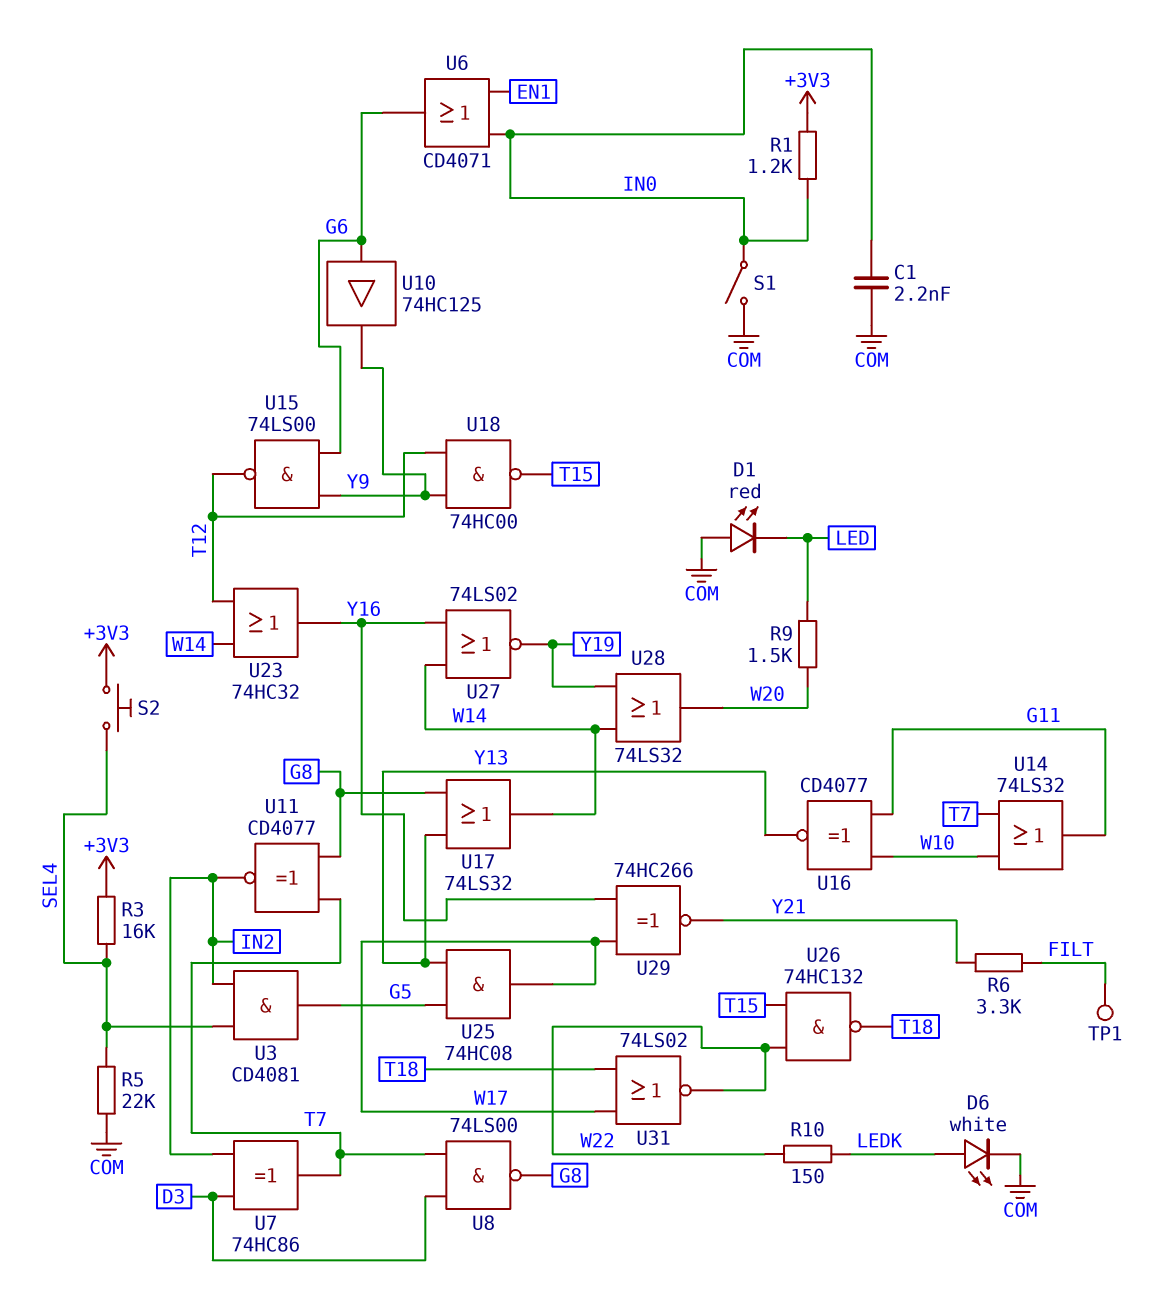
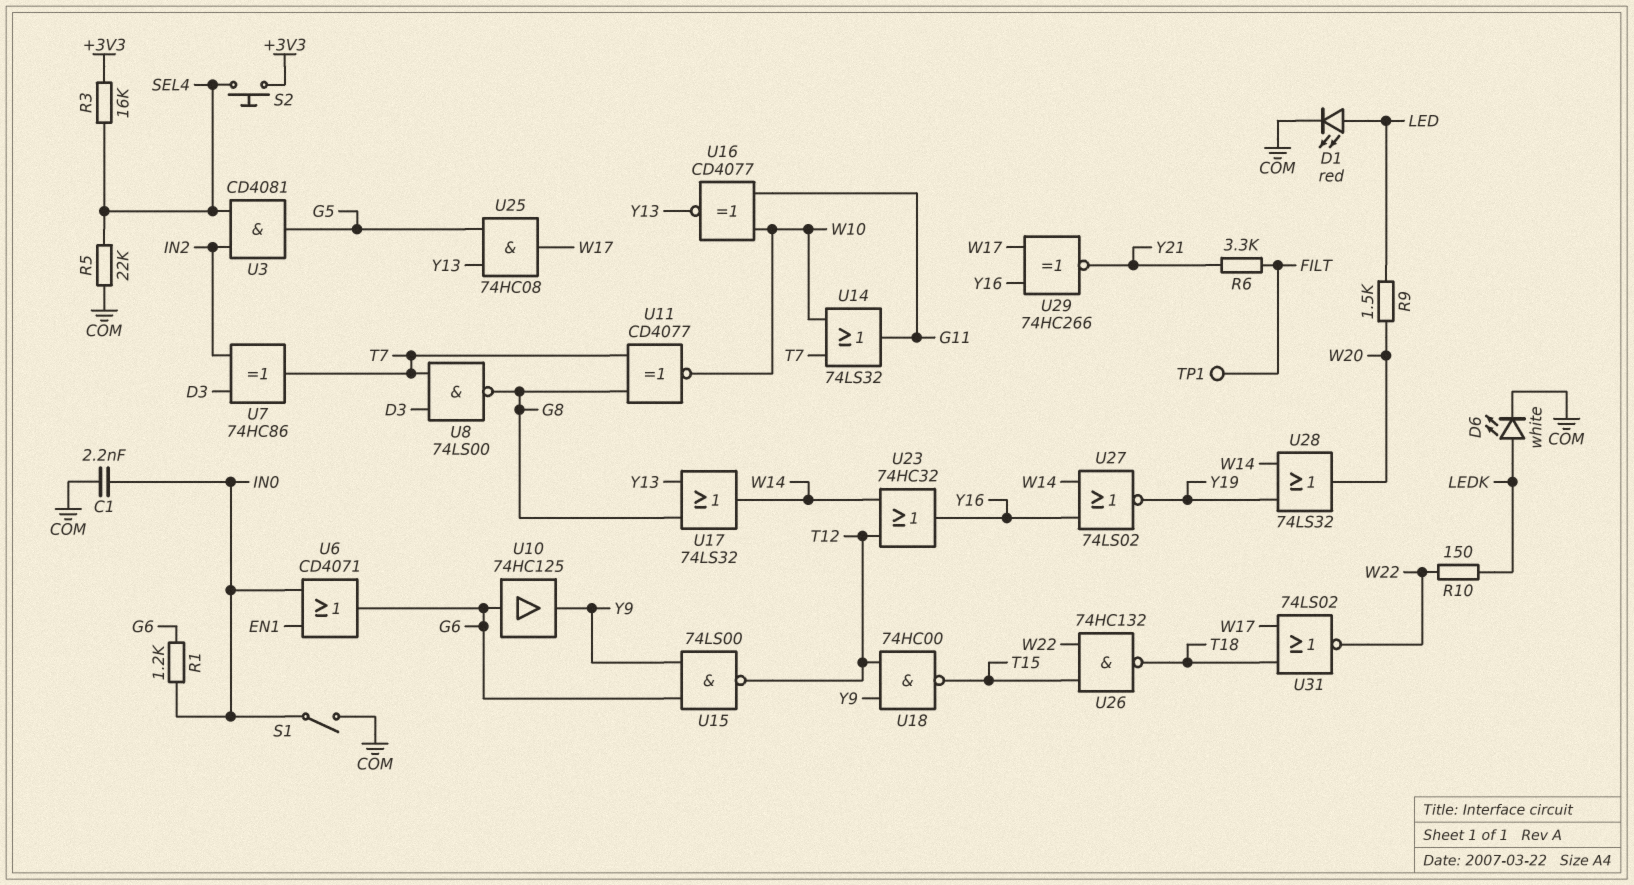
D1: LED red (A COM, K LED) -> LED red (A LED, K COM)
R1: 1.2k (+3V3, IN0) -> 1.2k (G6, IN0)
U11: XNOR CD4077 (in G8, in T7, out IN2) -> XNOR CD4077 (in G8, in T7, out W10)

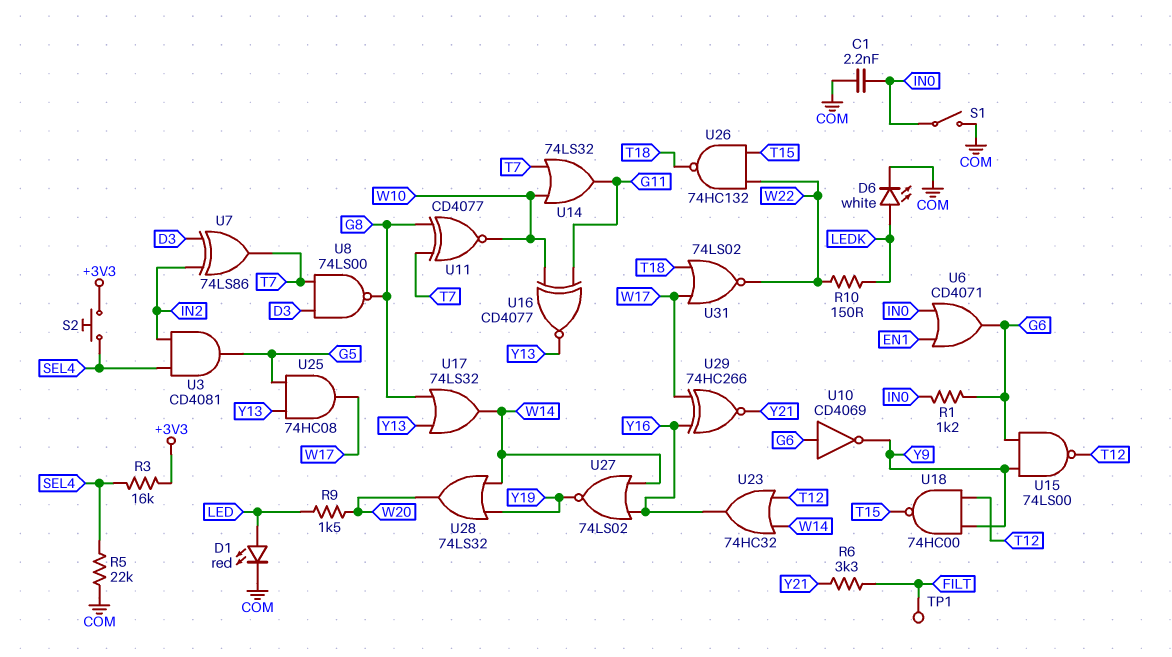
U7: XOR 74HC86 (in D3, in IN2, out T7) -> XOR 74LS86 (in D3, in IN2, out T7)
U10: buffer 74HC125 (in G6, out Y9) -> NOT CD4069 (in G6, out Y9)

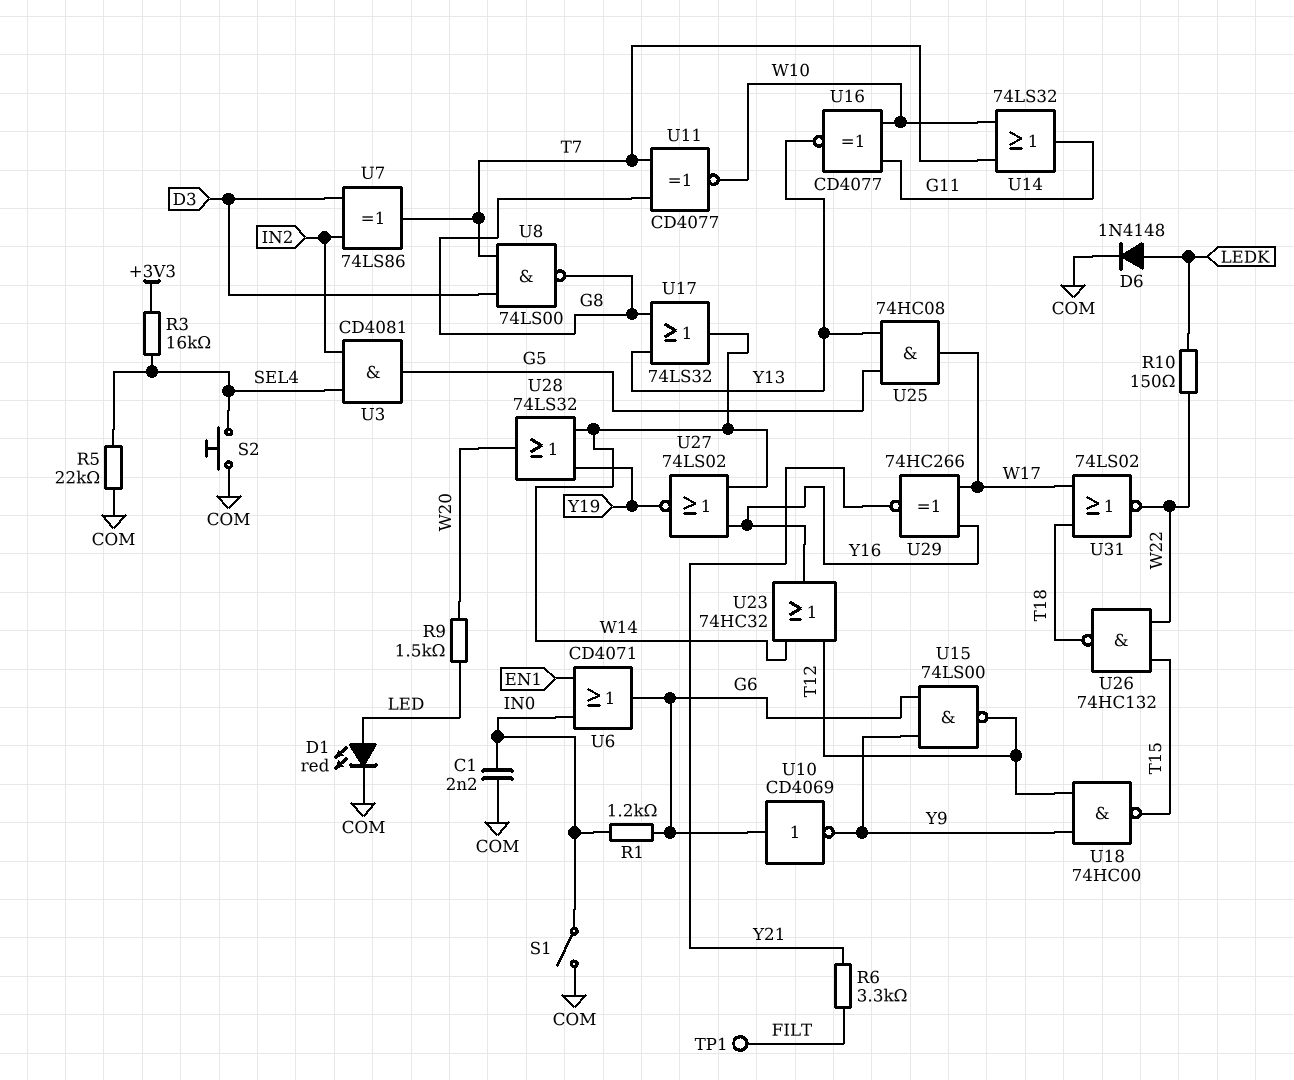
D6: LED white (A LEDK, K COM) -> diode 1N4148 (A LEDK, K COM)
S2: button (+3V3, SEL4) -> button (COM, SEL4)

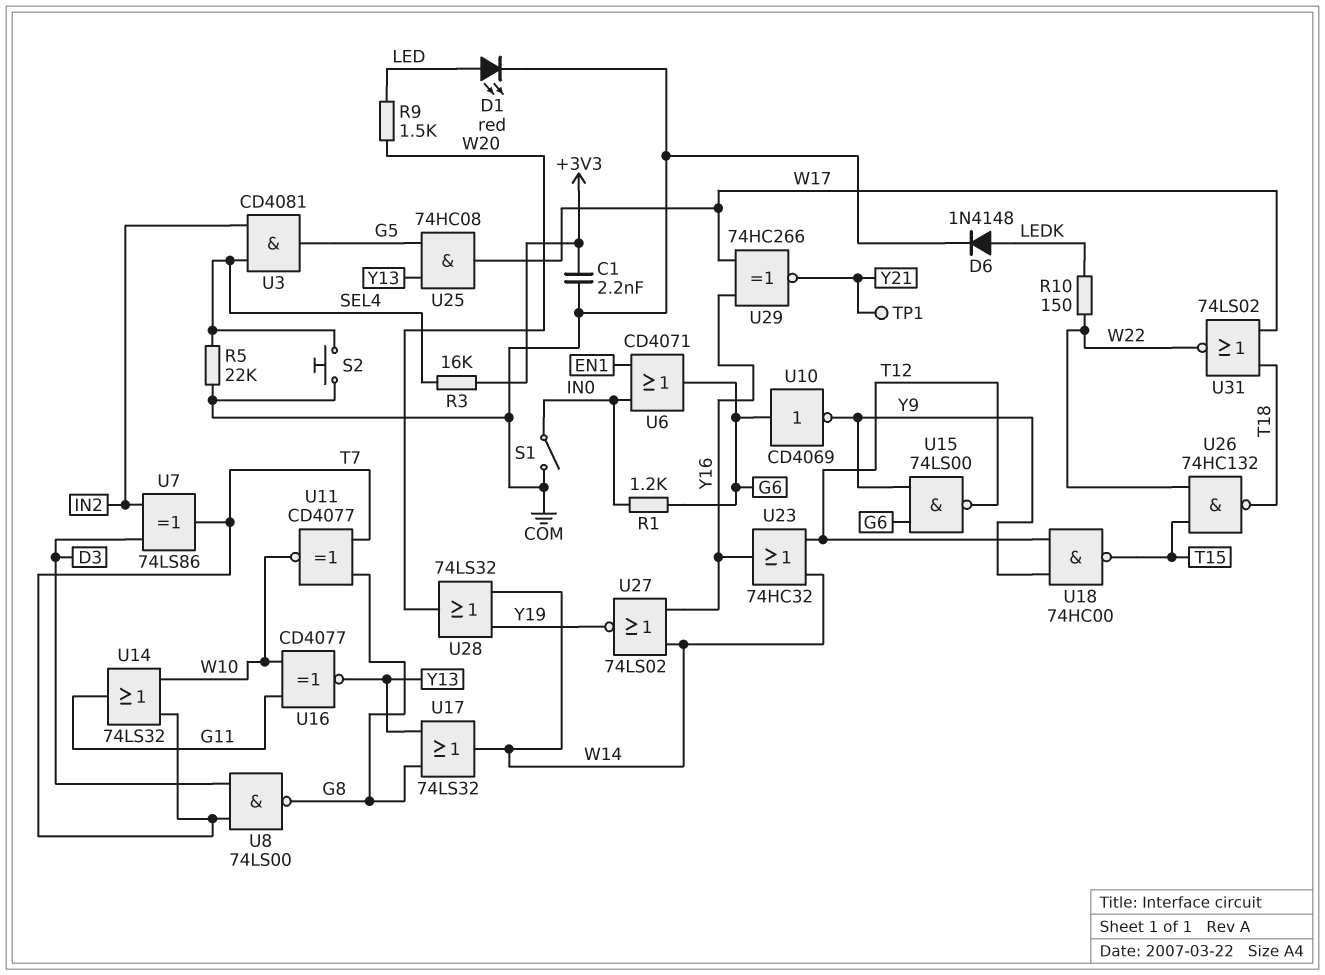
C1: 2.2nF (COM, IN0) -> 2.2nF (+3V3, COM)
R6: 3.3k (FILT, Y21) -> none
TP1: test point (FILT) -> test point (Y21)

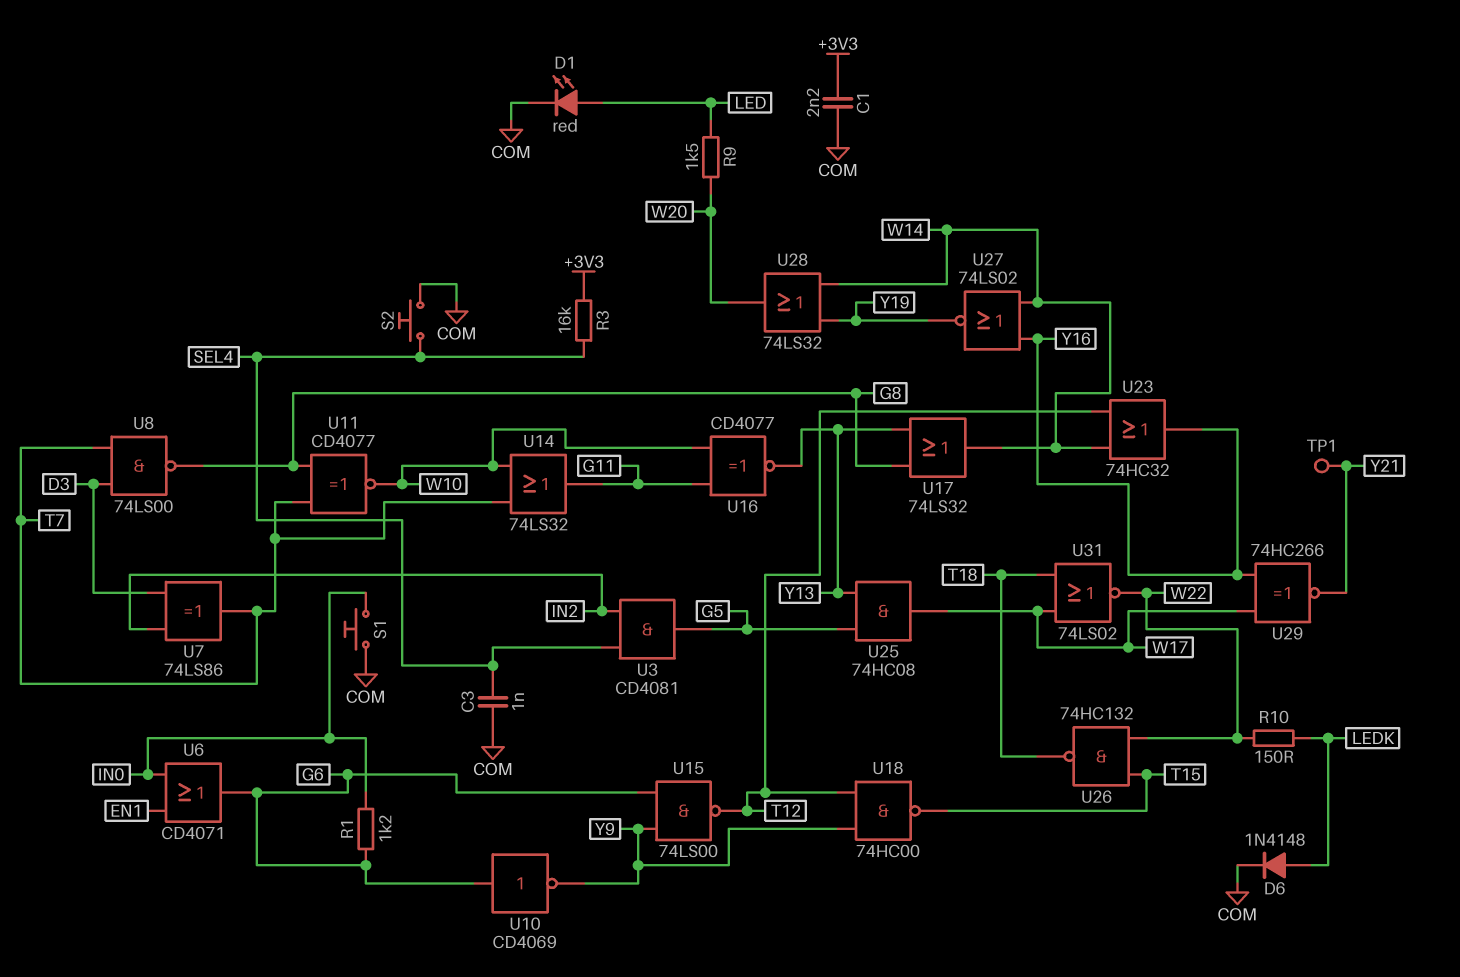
C3: none -> 1nF (COM, SEL4)
R5: 22k (COM, SEL4) -> none
S1: switch (COM, IN0) -> button (COM, IN0)

